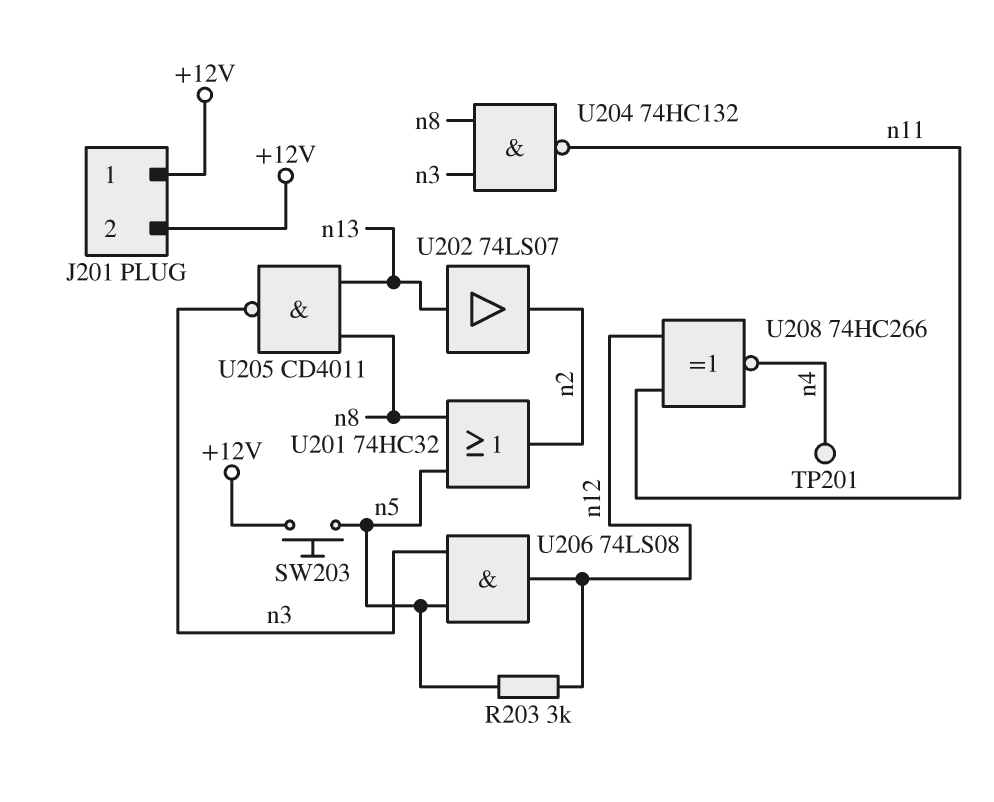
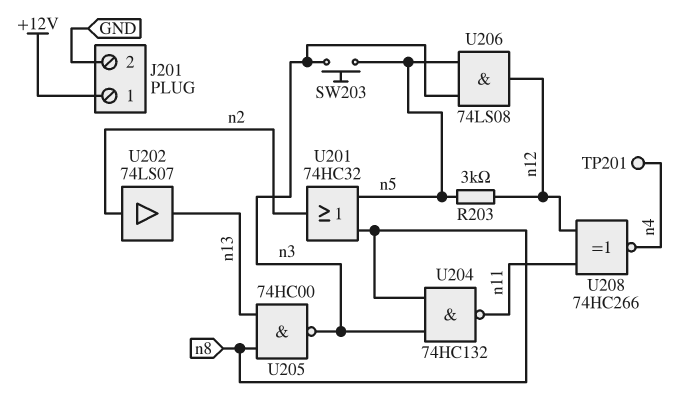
J201 pin 2: +12V -> GND
SW203: button (+12V, n5) -> button (n3, n5)
U202: buffer 74LS07 (in n13, out n2) -> buffer 74LS07 (in n2, out n13)
U205: NAND CD4011 (in n8, in n13, out n3) -> NAND 74HC00 (in n8, in n13, out n3)

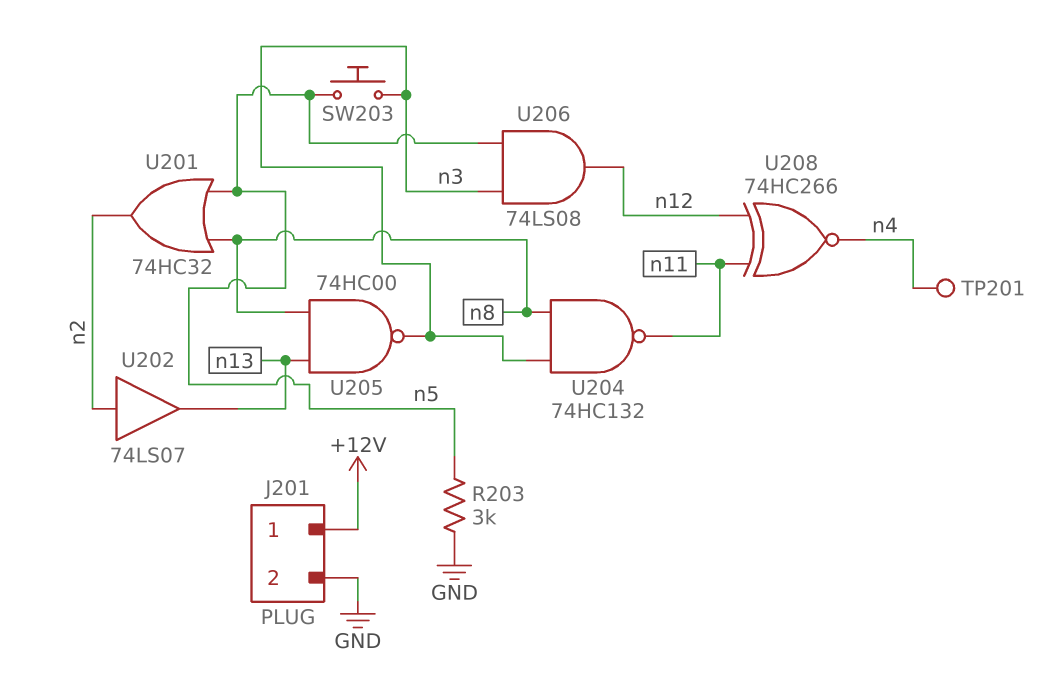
R203: 3k (n5, n12) -> 3k (GND, n5)

